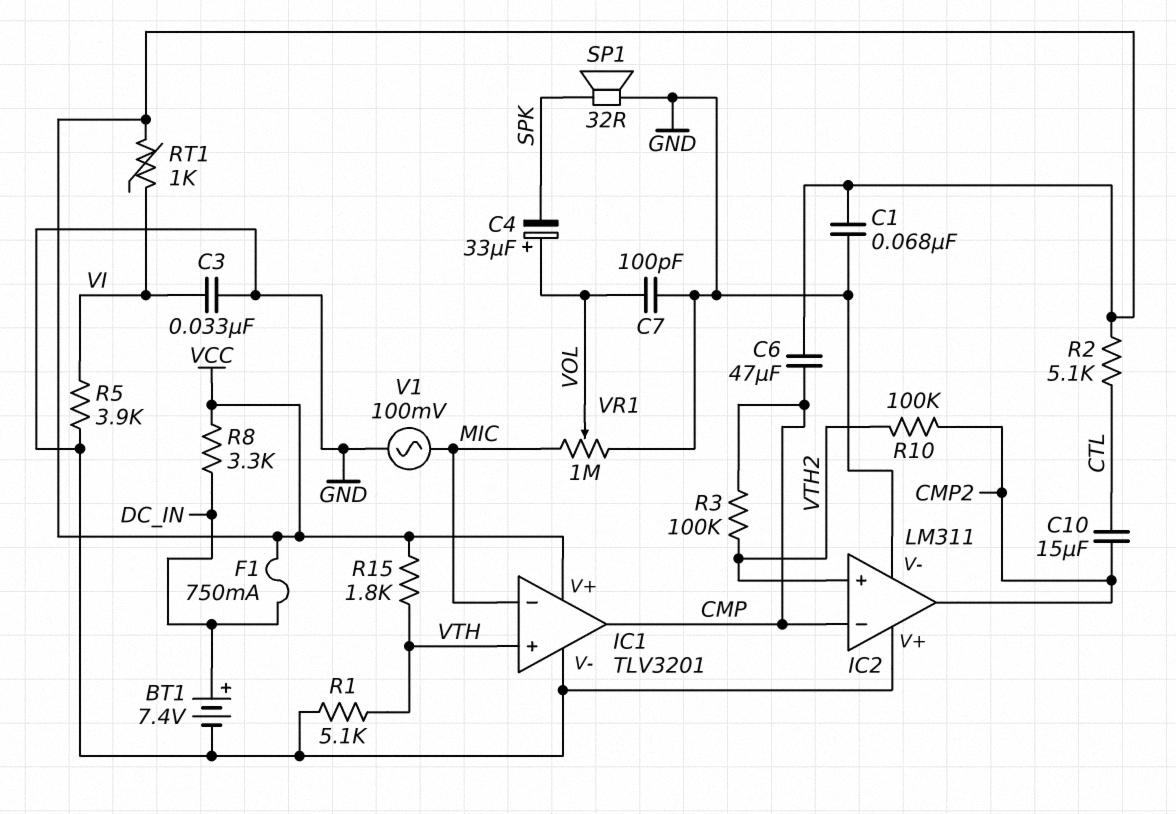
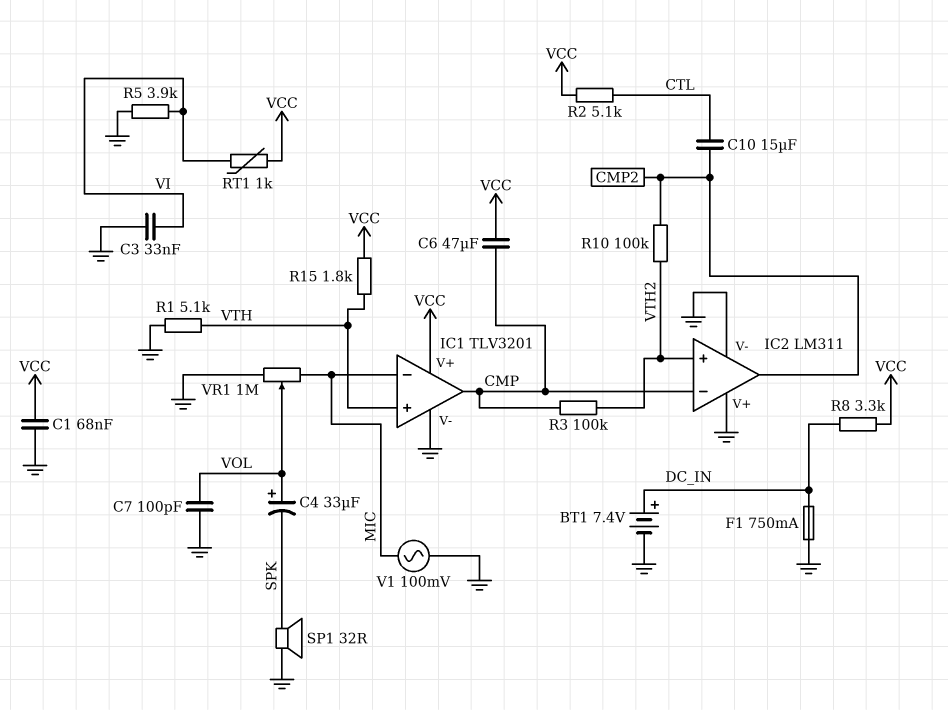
F1: 750mA (DC_IN, VCC) -> 750mA (DC_IN, GND)

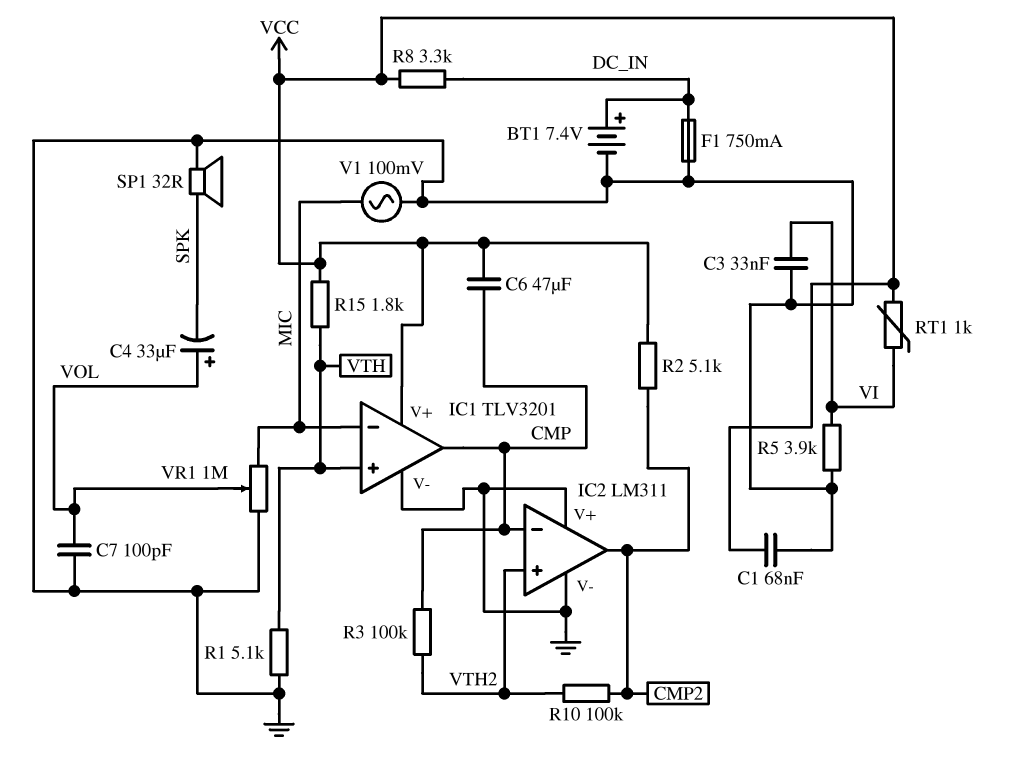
C10: 15uF (CMP2, CTL) -> none
R2: 5.1k (CTL, VCC) -> 5.1k (CMP2, VCC)

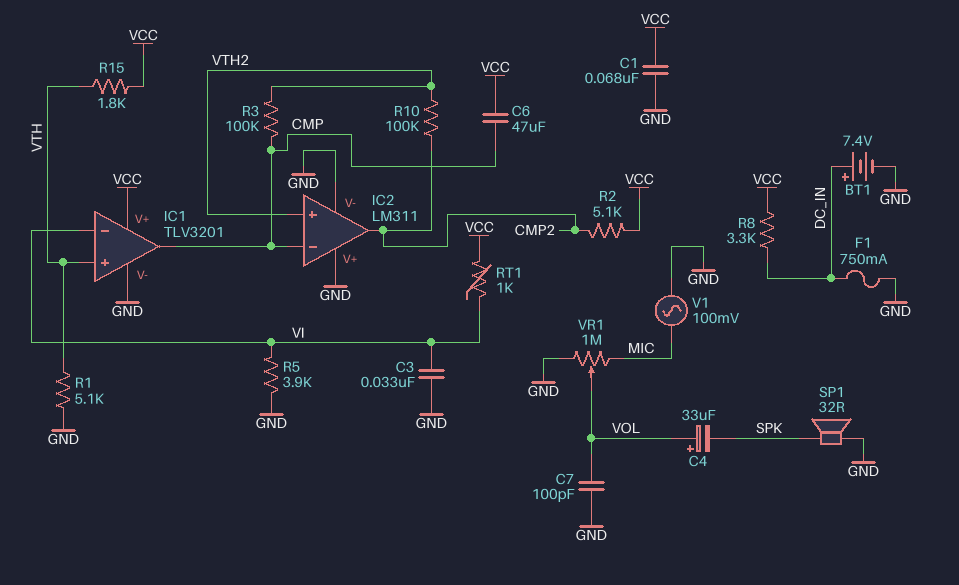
IC1 pin in-: MIC -> VI

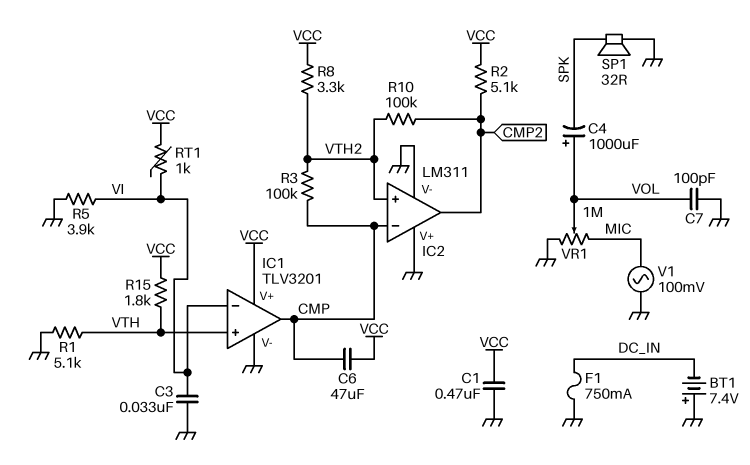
BT1: 7.4V (plus DC_IN, minus GND) -> 7.4V (plus GND, minus DC_IN)
C1: 68nF (GND, VCC) -> 470nF (GND, VCC)
C4: 33uF (plus VOL, minus SPK) -> 1000uF (plus VOL, minus SPK)
R8: 3.3k (DC_IN, VCC) -> 3.3k (VCC, VTH2)

